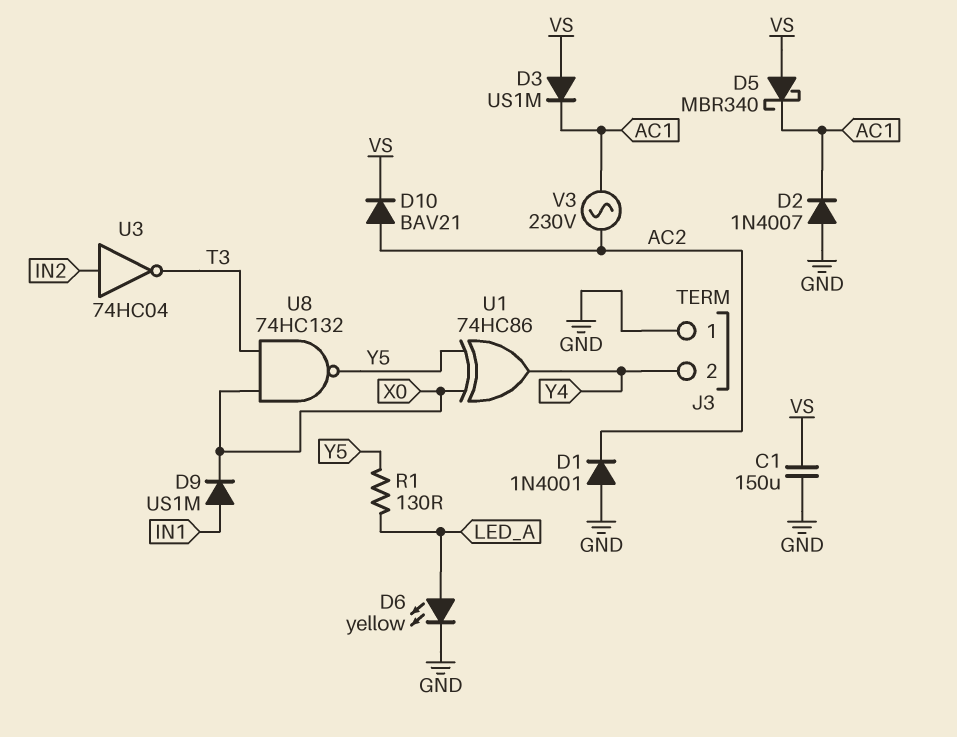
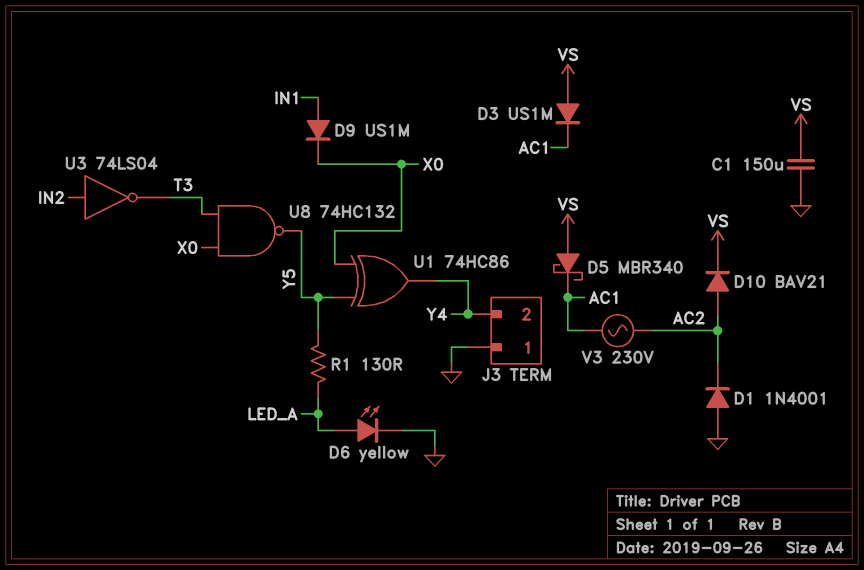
D2: diode 1N4007 (A GND, K AC1) -> none
U3: NOT 74HC04 (in IN2, out T3) -> NOT 74LS04 (in IN2, out T3)

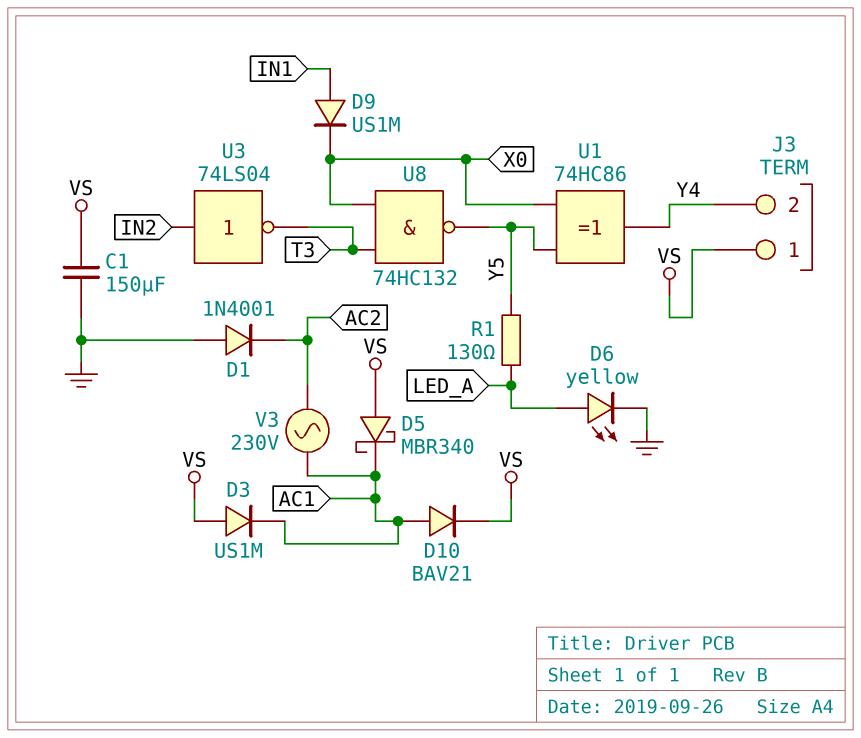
D10: diode BAV21 (A AC2, K VS) -> diode BAV21 (A AC1, K VS)
J3 pin 1: GND -> VS

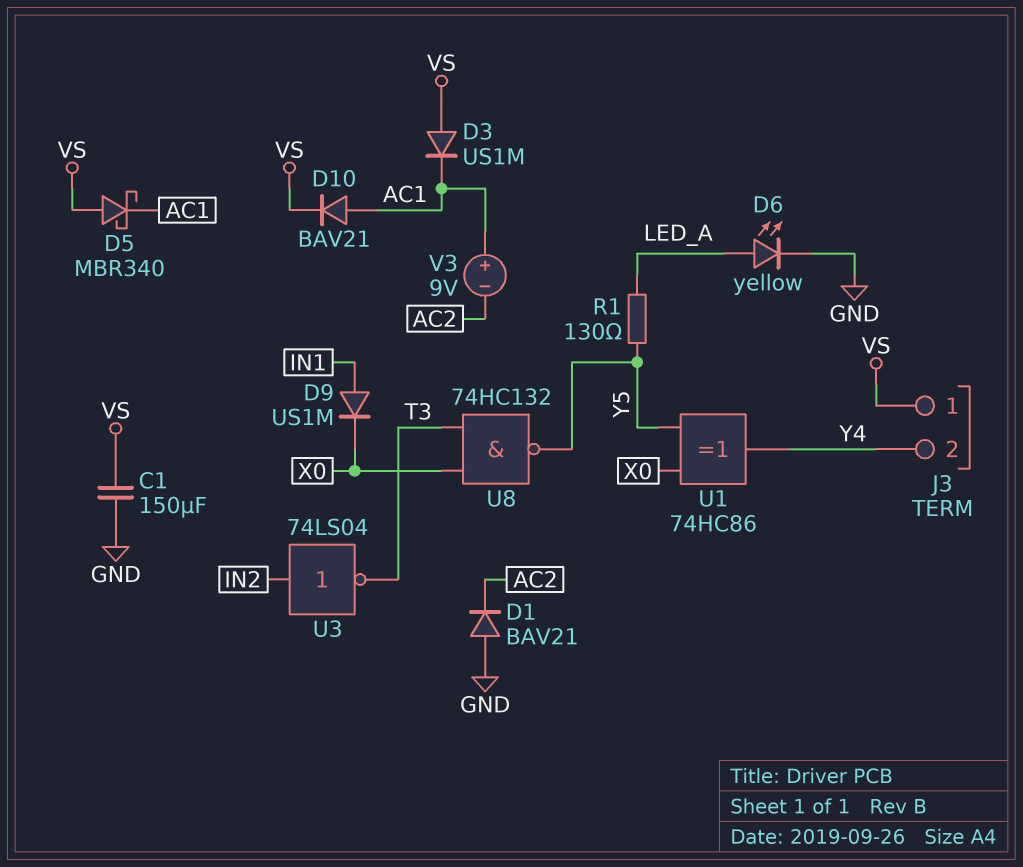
D1: diode 1N4001 (A GND, K AC2) -> diode BAV21 (A GND, K AC2)
V3: AC 230V (AC1, AC2) -> 9V (plus AC1, minus AC2)

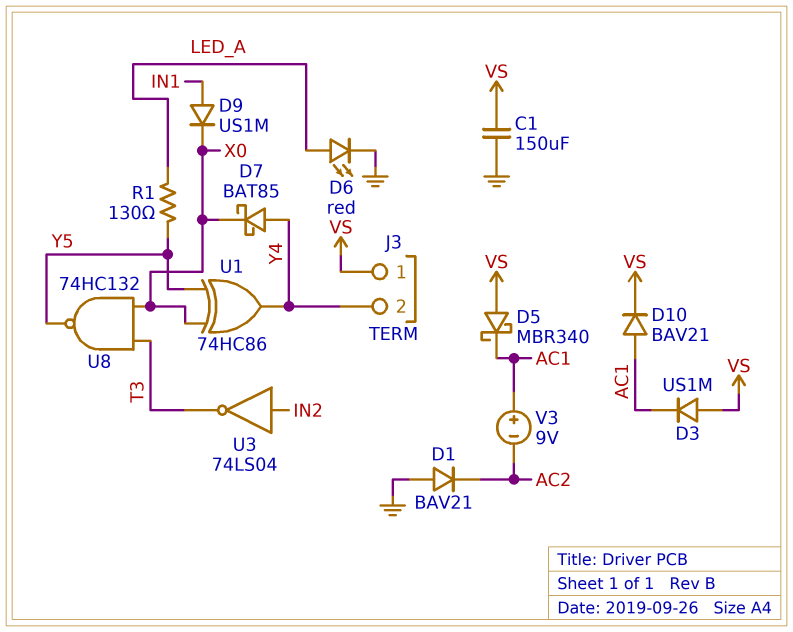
D6: LED yellow (A LED_A, K GND) -> LED red (A LED_A, K GND)
D7: none -> schottky BAT85 (A Y4, K X0)

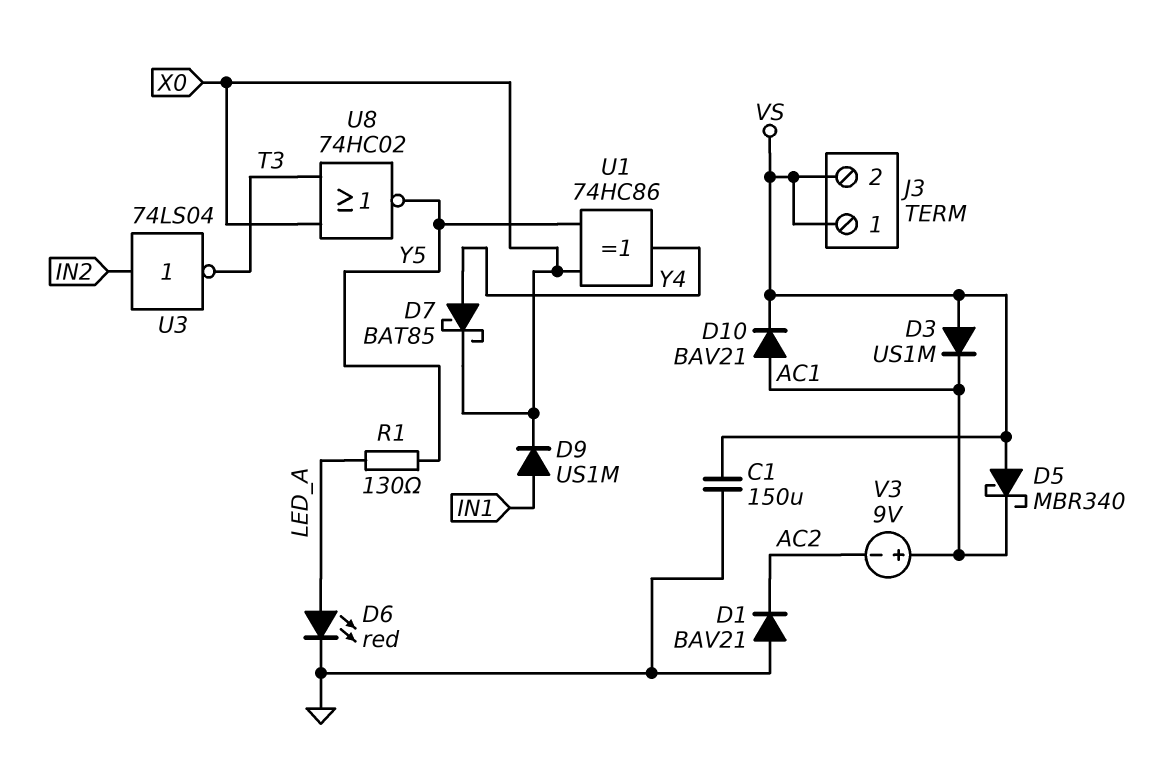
J3 pin 2: Y4 -> VS
U8: NAND 74HC132 (in T3, in X0, out Y5) -> NOR 74HC02 (in T3, in X0, out Y5)

